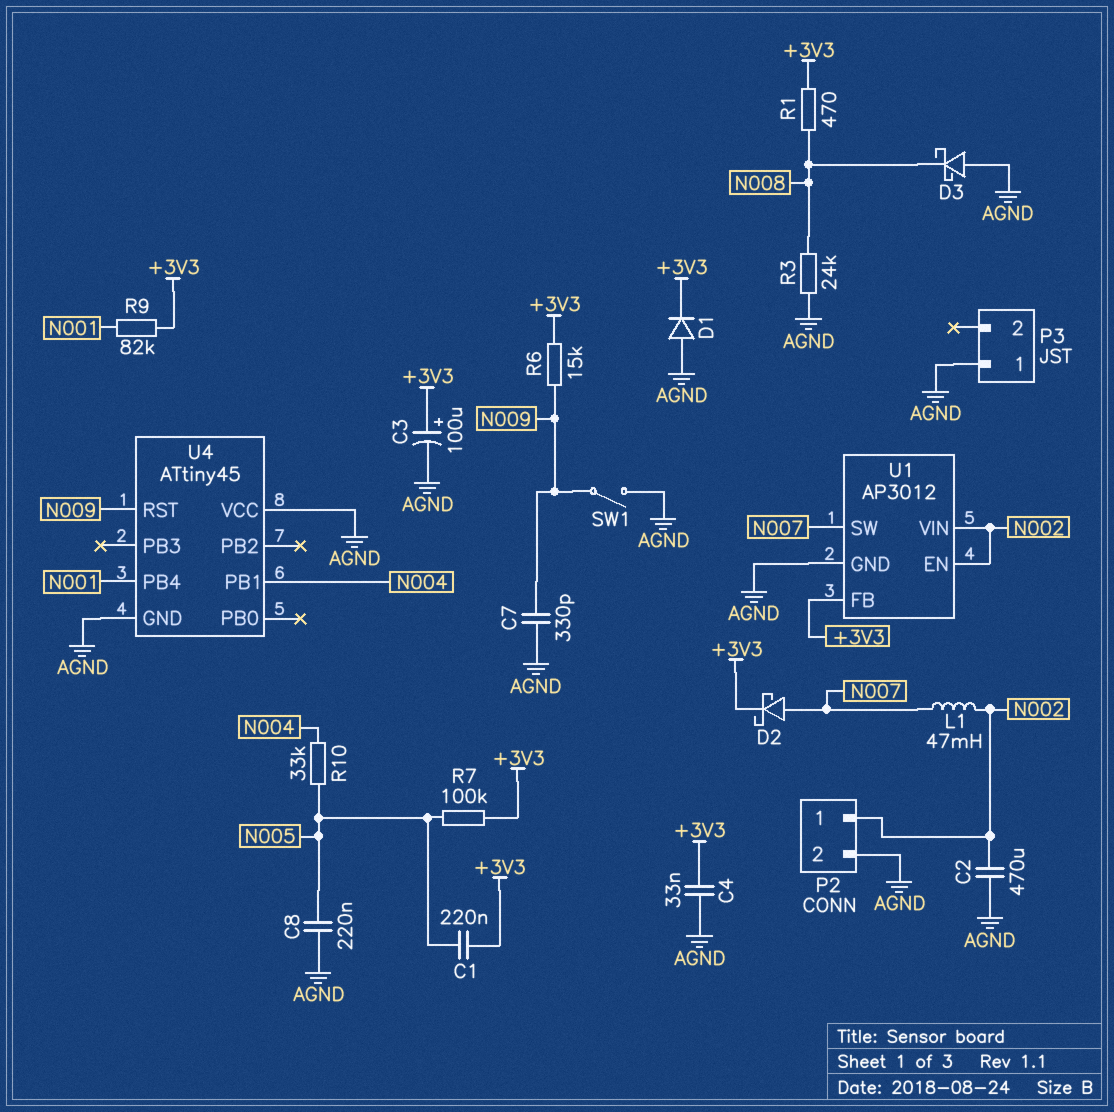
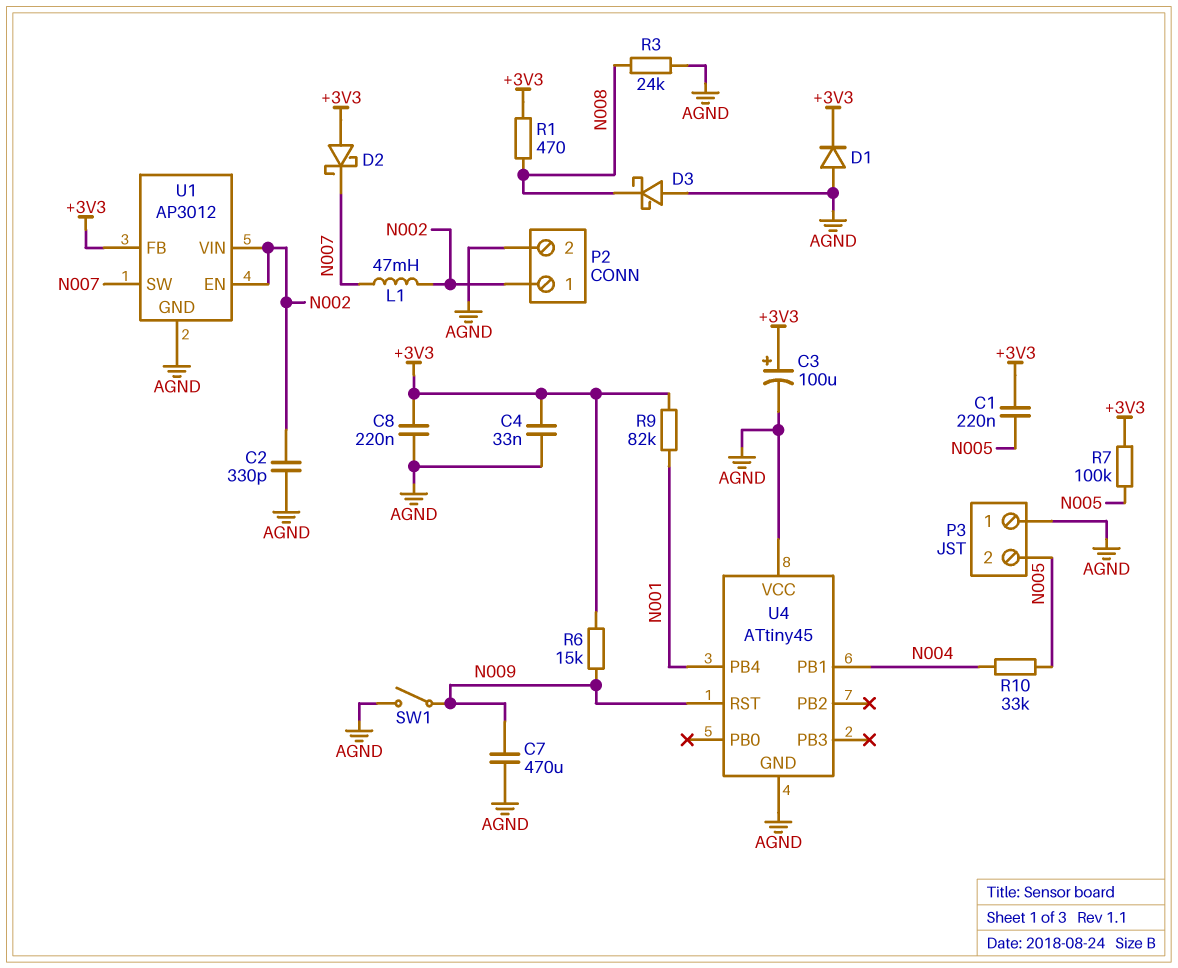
C2: 470uF (AGND, N002) -> 330pF (AGND, N002)
C7: 330pF (AGND, N009) -> 470uF (AGND, N009)
C8: 220nF (AGND, N005) -> 220nF (+3V3, AGND)
D2: schottky (A N007, K +3V3) -> schottky (A +3V3, K N007)
P3 pin 2: none -> N005

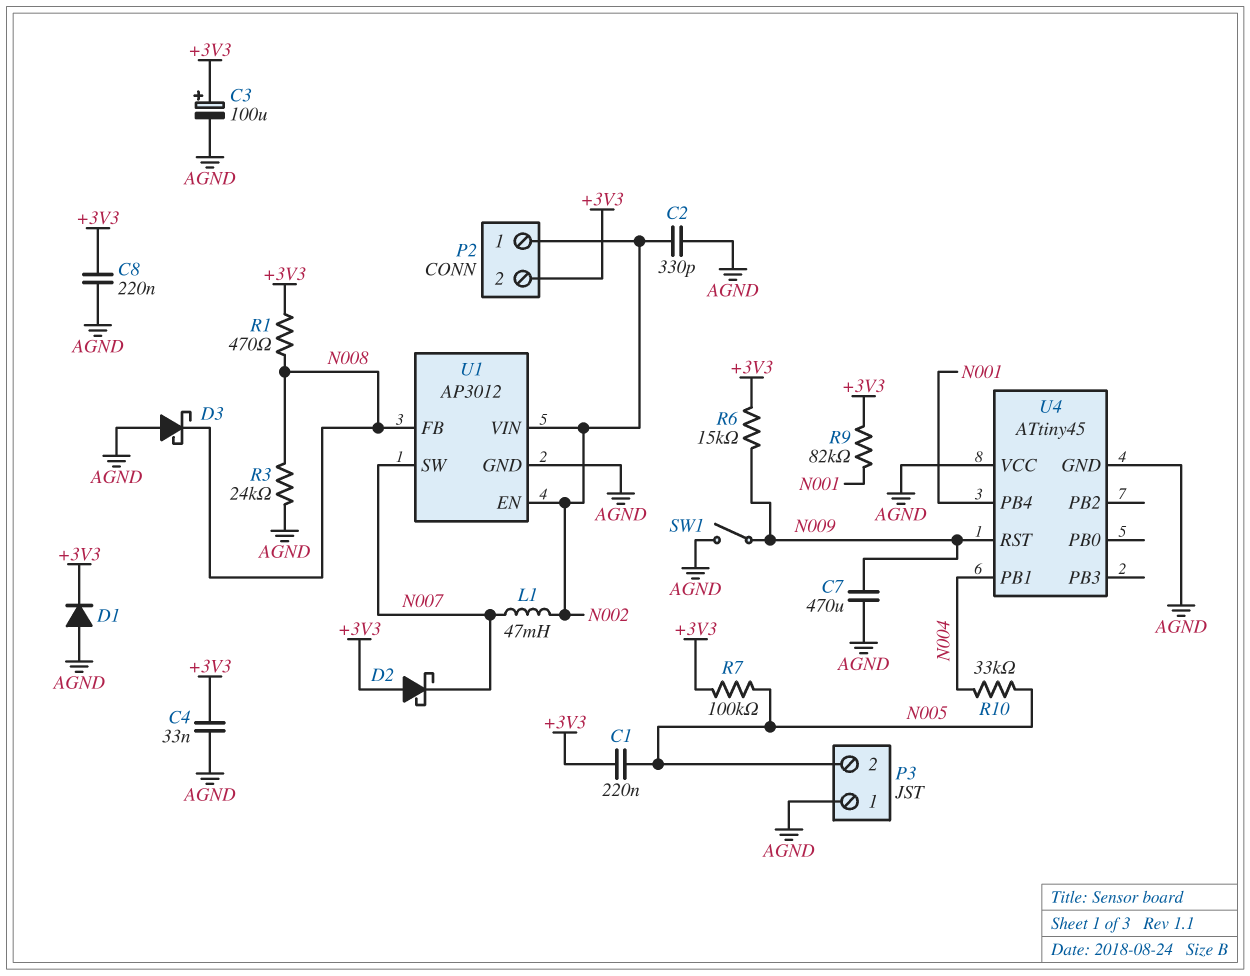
P2 pin 2: AGND -> +3V3
U1 pin FB: +3V3 -> N008

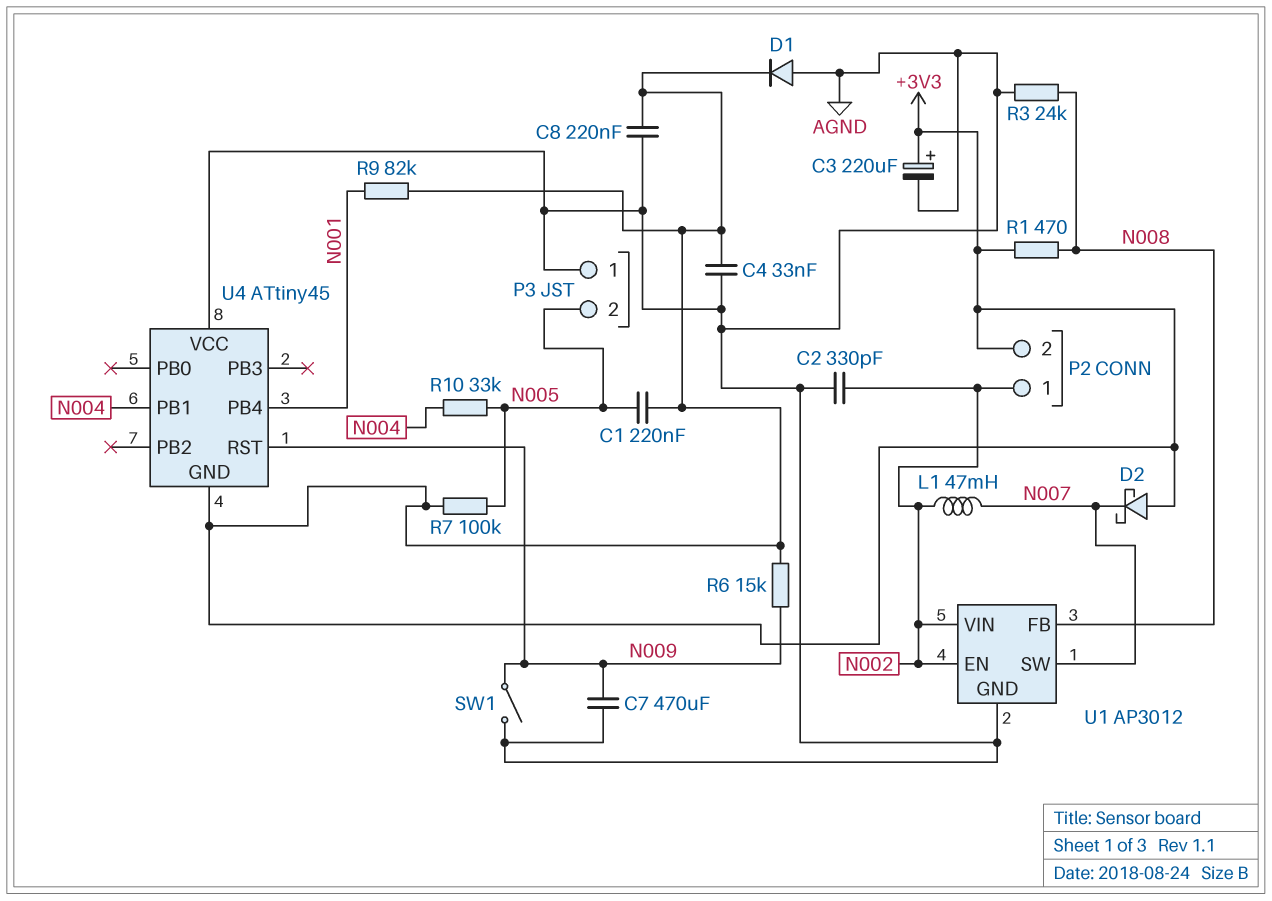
C3: 100uF (plus +3V3, minus AGND) -> 220uF (plus +3V3, minus AGND)
D3: schottky (A AGND, K N008) -> none
U4 pin GND: AGND -> +3V3

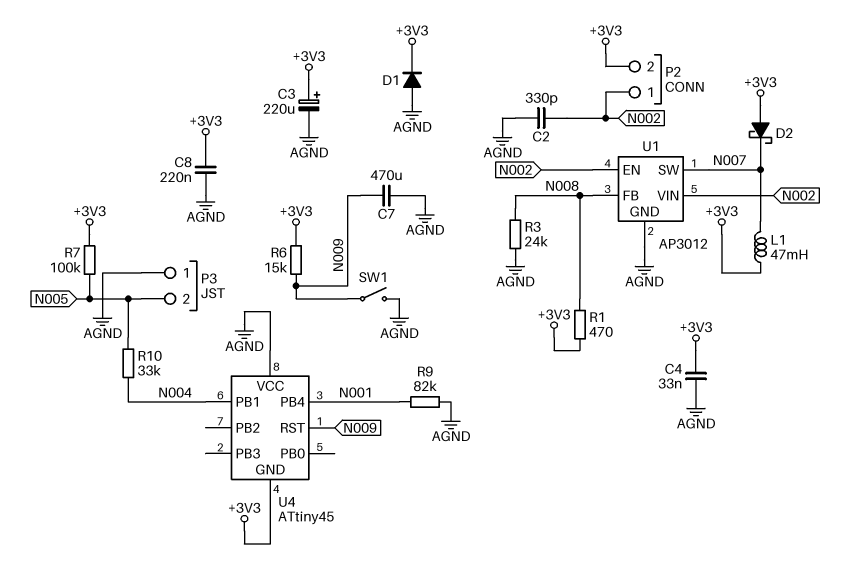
C1: 220nF (+3V3, N005) -> none
L1: 47mH (N002, N007) -> 47mH (+3V3, N007)
R9: 82k (+3V3, N001) -> 82k (AGND, N001)

